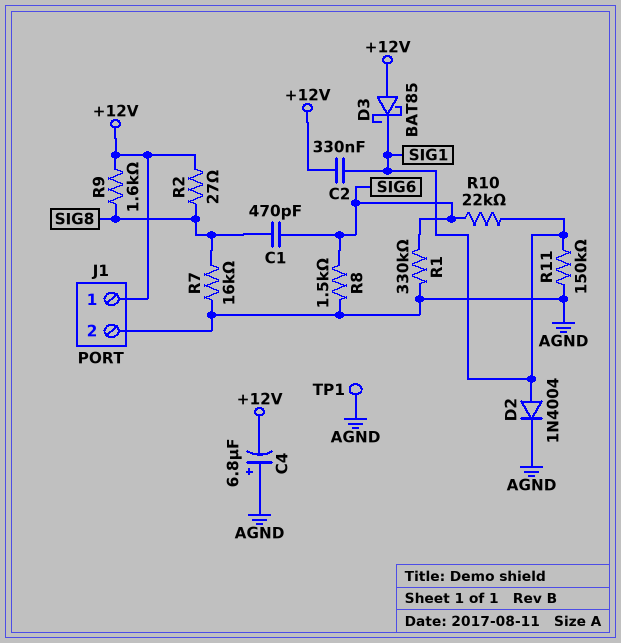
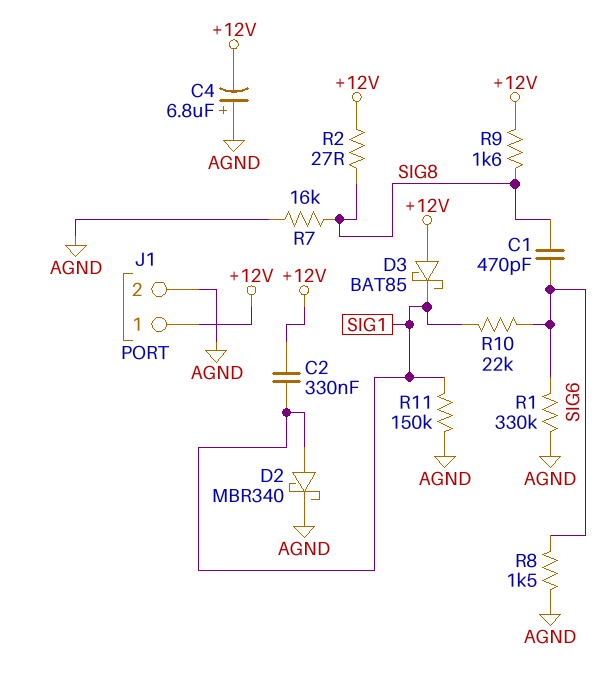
D2: diode 1N4004 (A SIG1, K AGND) -> schottky MBR340 (A SIG1, K AGND)
TP1: test point (AGND) -> none

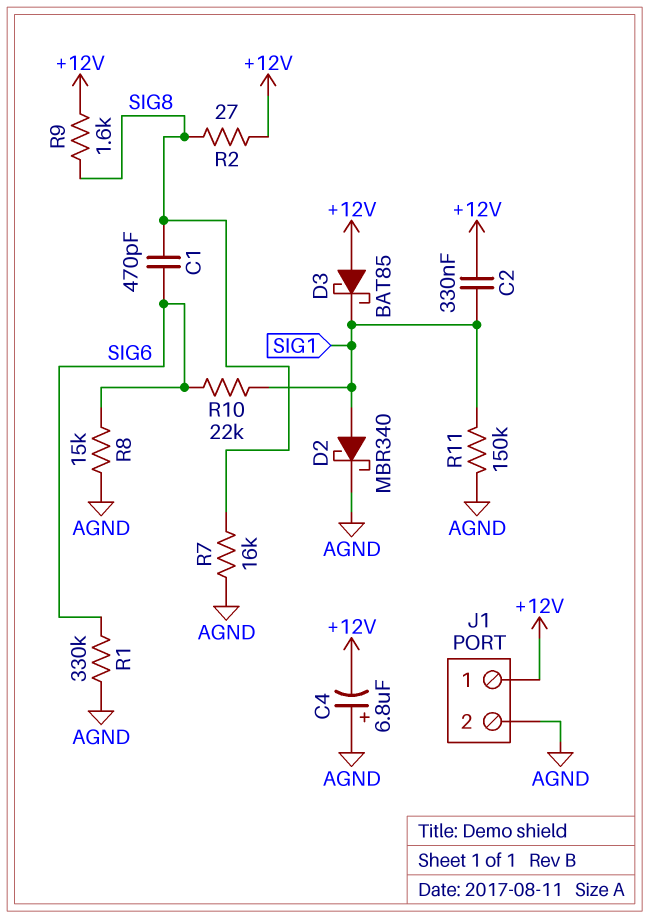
R8: 1.5k (AGND, SIG6) -> 15k (AGND, SIG6)

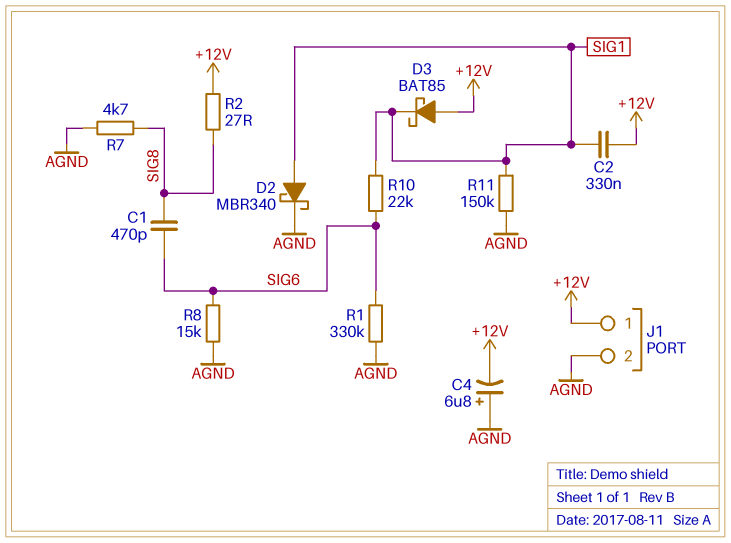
R7: 16k (AGND, SIG8) -> 4.7k (AGND, SIG8)
R9: 1.6k (+12V, SIG8) -> none

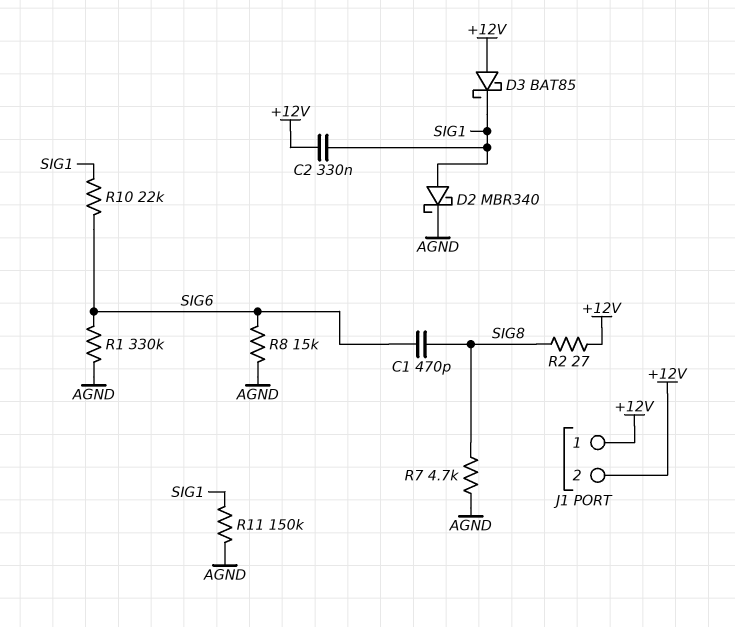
C4: 6.8uF (plus AGND, minus +12V) -> none
J1 pin 2: AGND -> +12V

